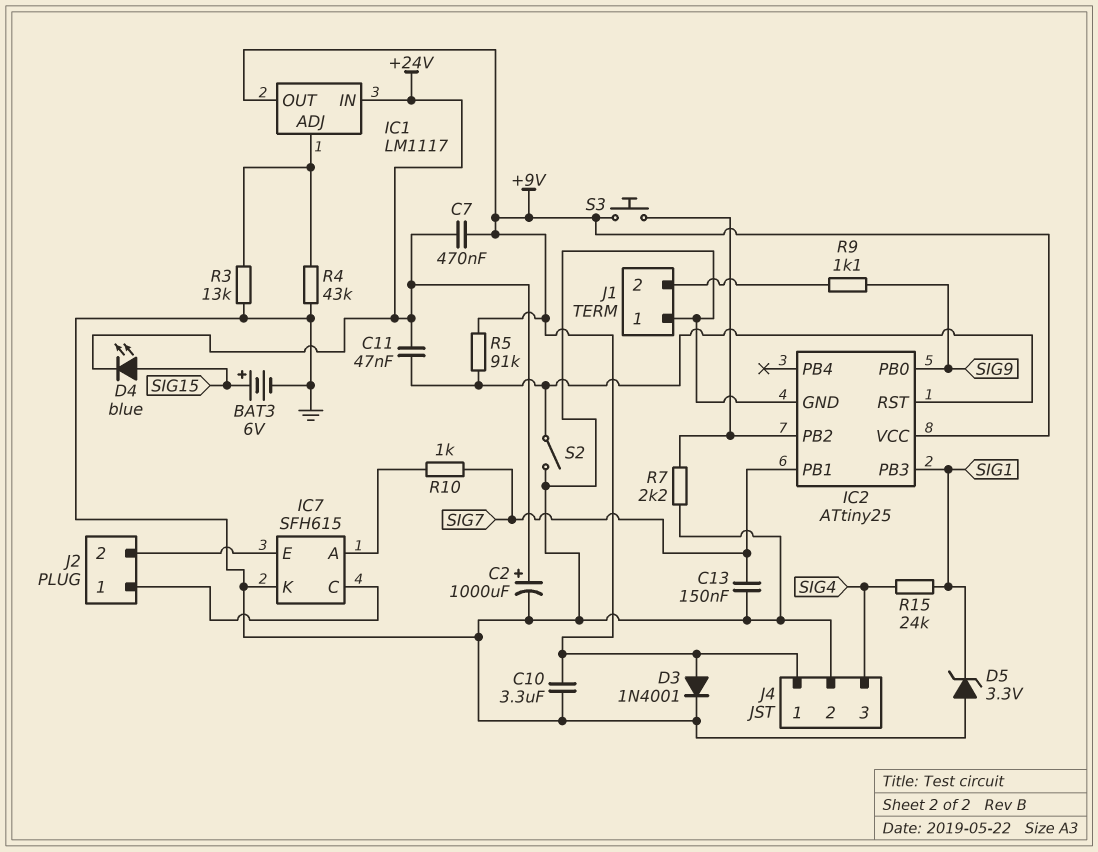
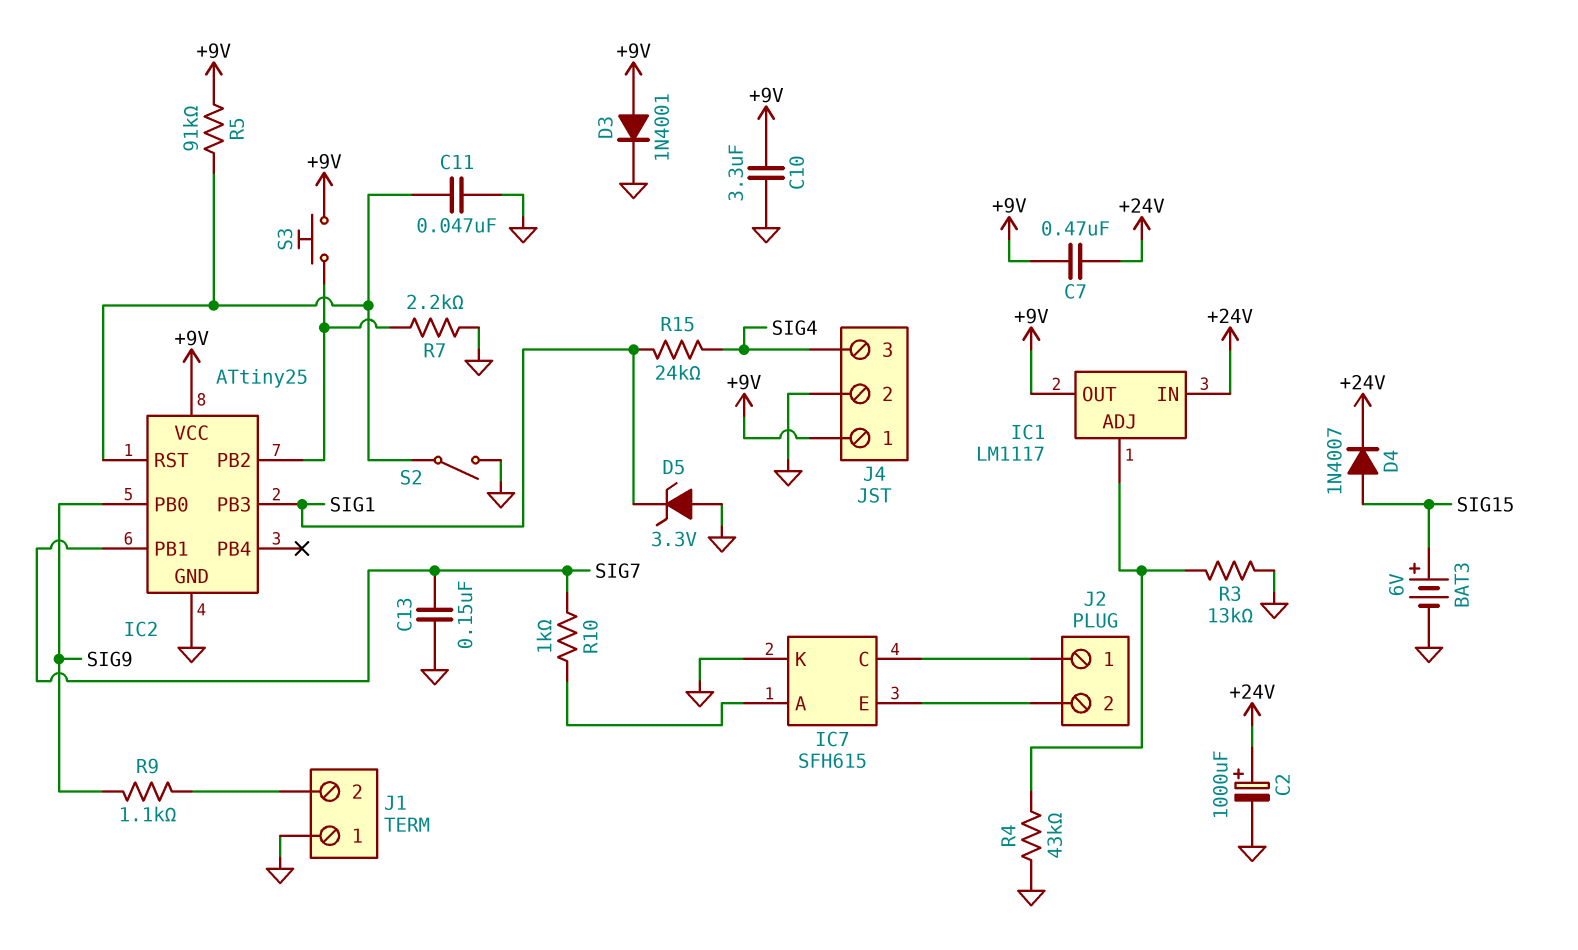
C11: 47nF (+24V, IC2/RST) -> 47nF (GND, IC2/RST)
D4: LED blue (A SIG15, K +24V) -> diode 1N4007 (A SIG15, K +24V)

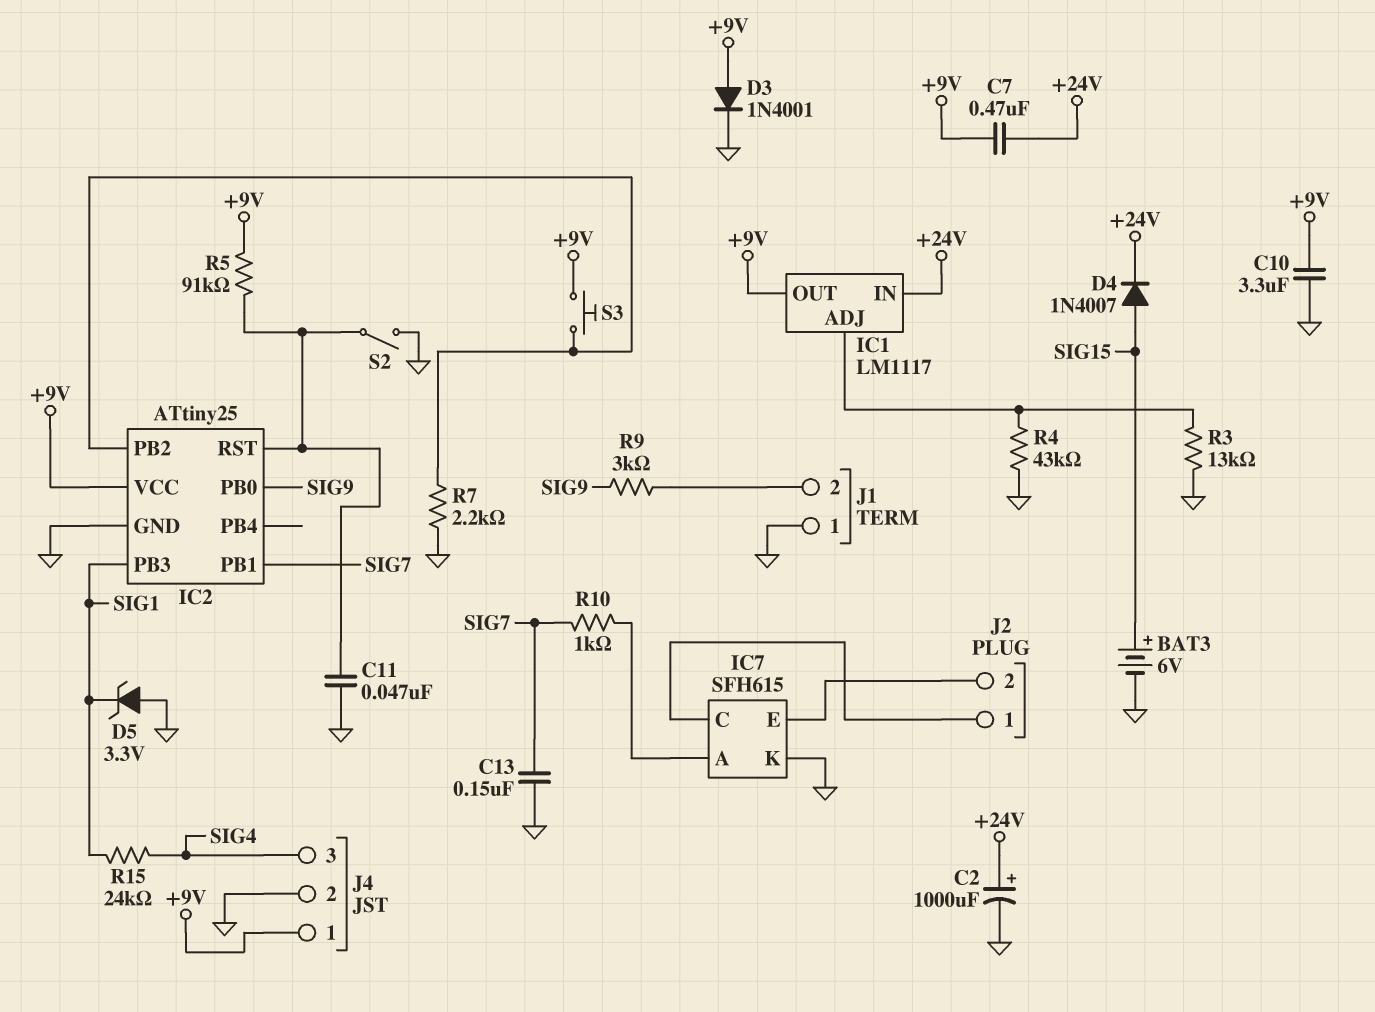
R9: 1.1k (J1/2, SIG9) -> 3k (J1/2, SIG9)

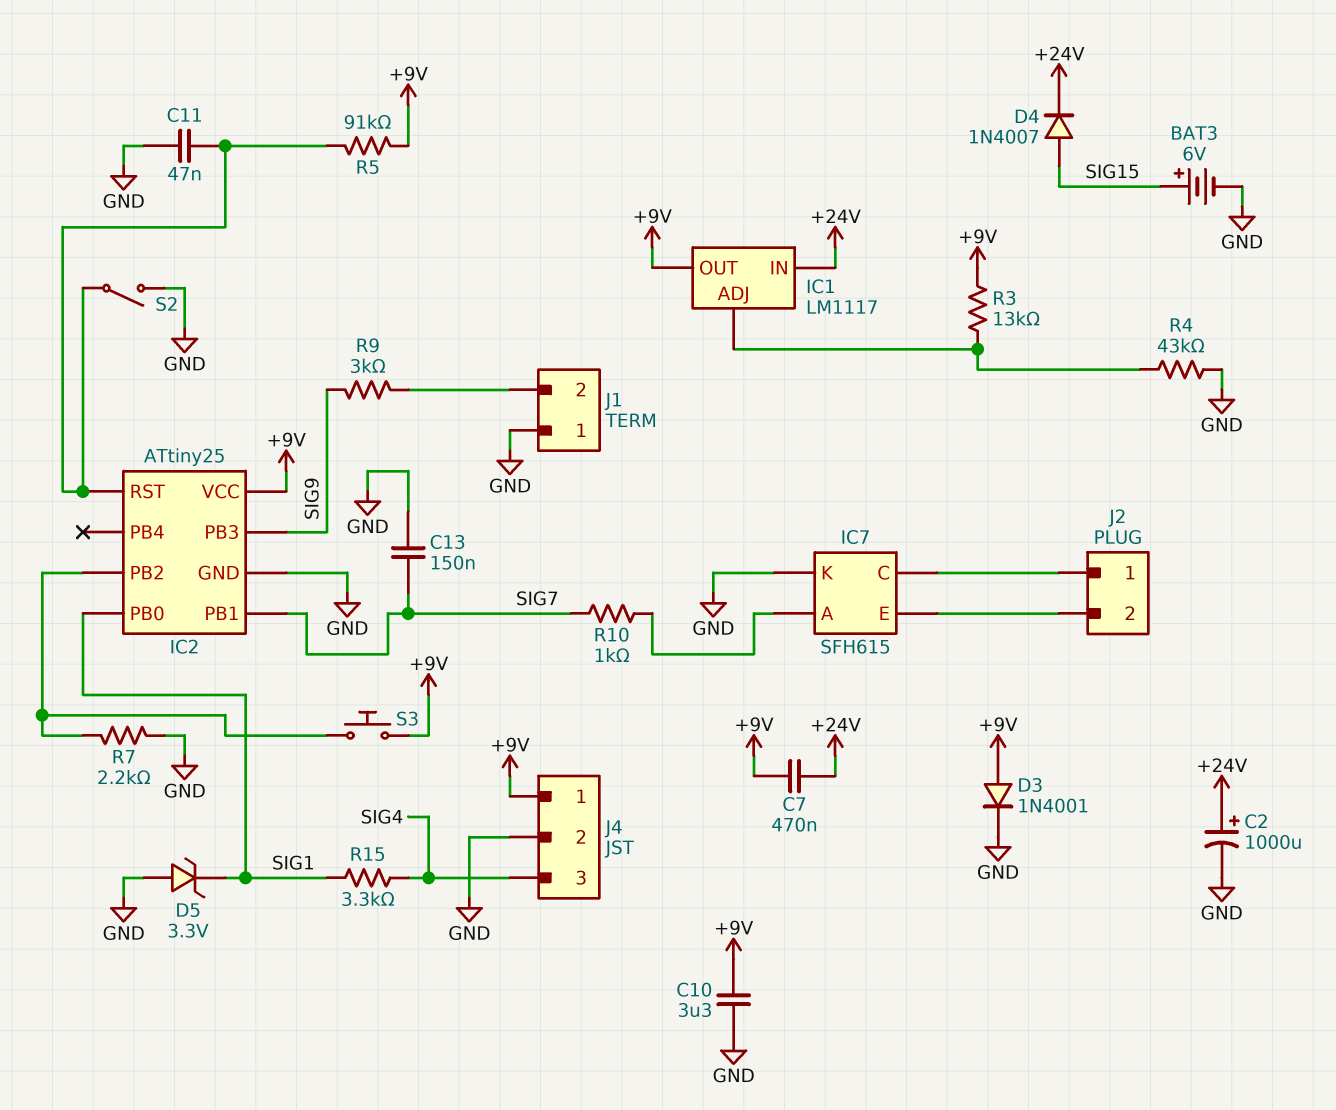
IC2 pin PB0: SIG9 -> SIG1
IC2 pin PB3: SIG1 -> SIG9
R3: 13k (GND, IC1/ADJ) -> 13k (+9V, IC1/ADJ)
R15: 24k (SIG1, SIG4) -> 3.3k (SIG1, SIG4)

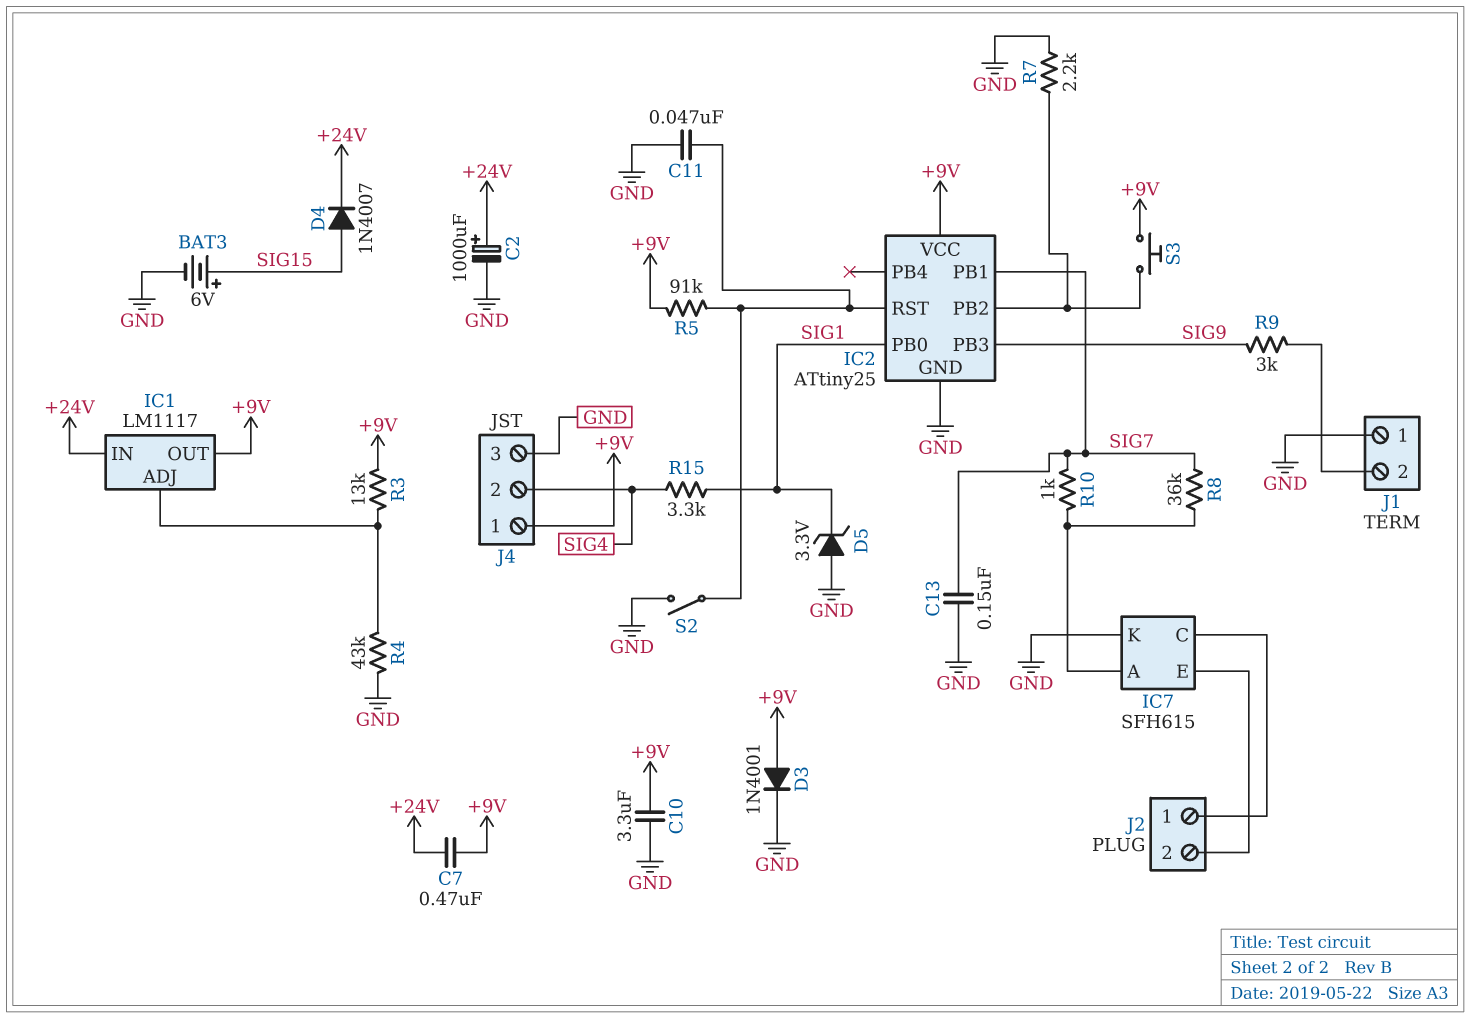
J4 pin 2: GND -> SIG4
J4 pin 3: SIG4 -> GND
R8: none -> 36k (IC7/A, SIG7)

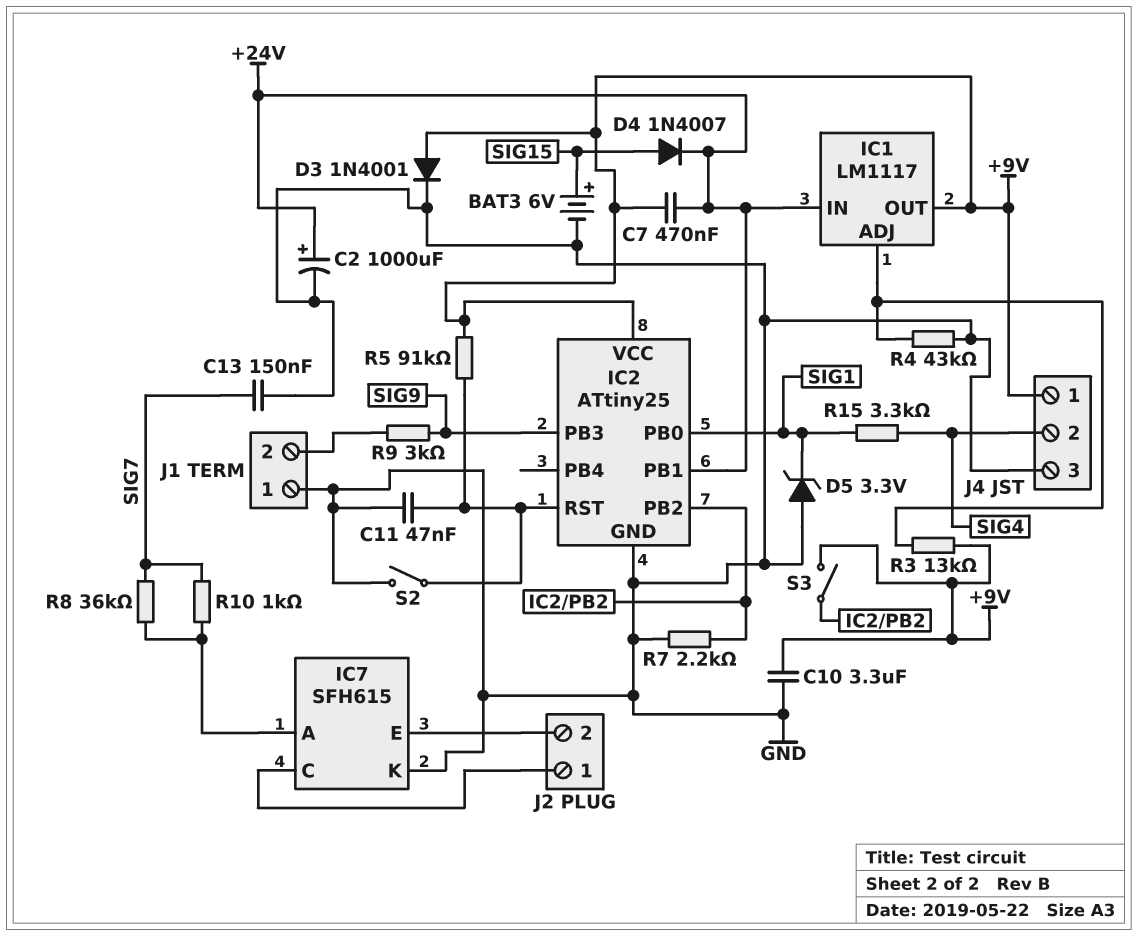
IC2 pin PB1: SIG7 -> +24V
S3: button (+9V, IC2/PB2) -> switch (+9V, IC2/PB2)

